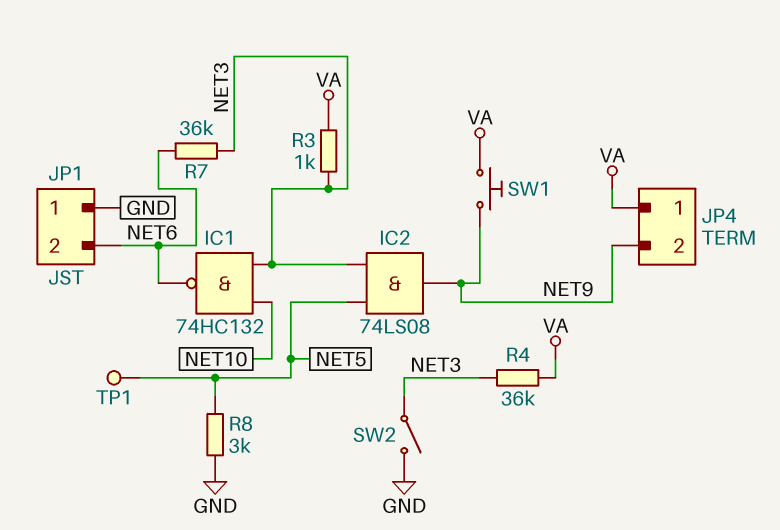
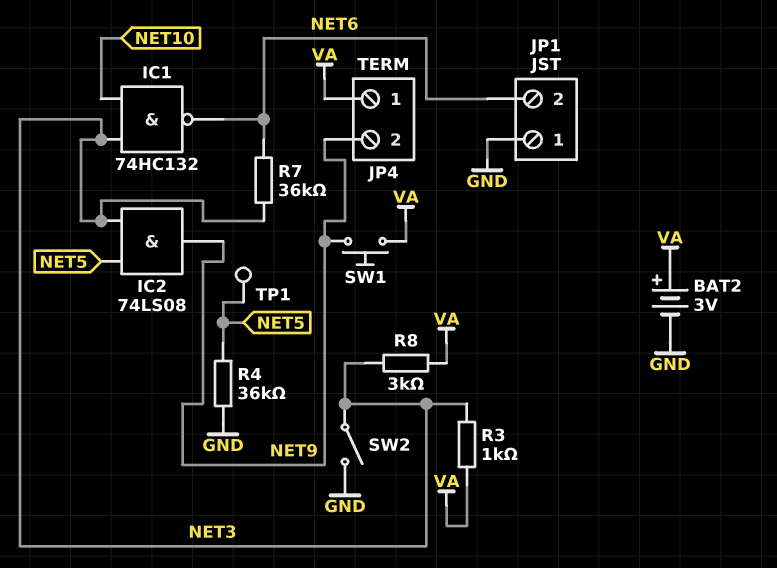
BAT2: none -> 3V (plus VA, minus GND)
R4: 36k (NET3, VA) -> 36k (GND, NET5)
R8: 3k (GND, NET5) -> 3k (NET3, VA)

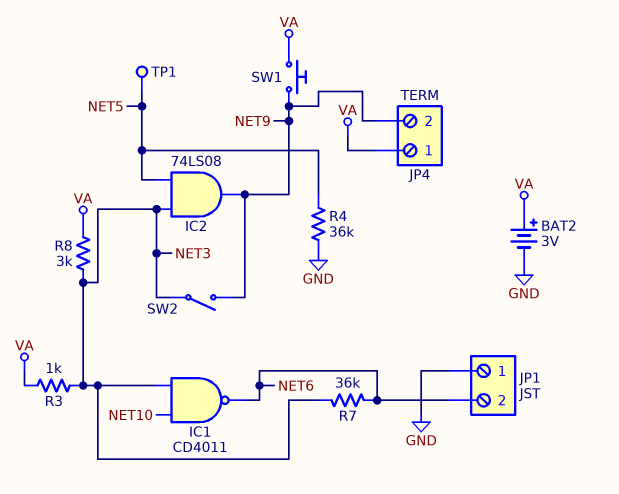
IC1: NAND 74HC132 (in NET3, in NET10, out NET6) -> NAND CD4011 (in NET3, in NET10, out NET6)
SW2: switch (GND, NET3) -> switch (NET3, NET9)

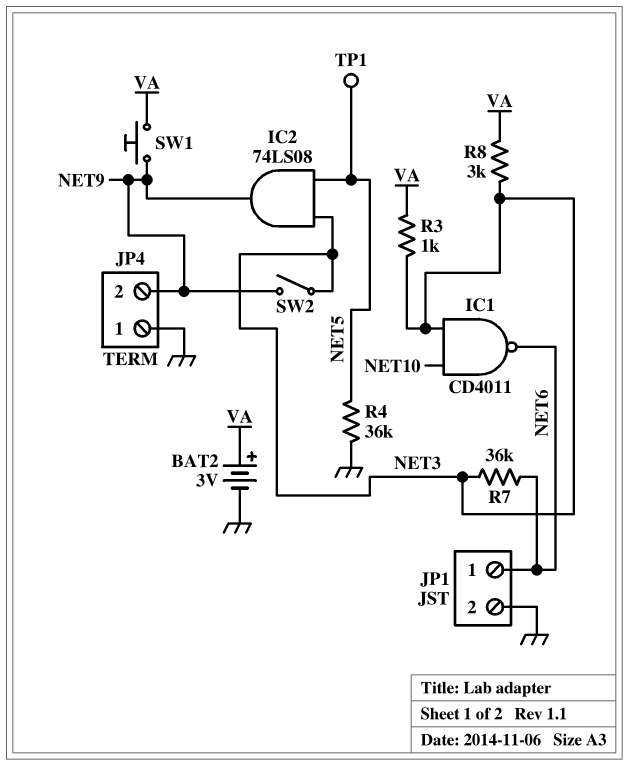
JP1 pin 1: GND -> NET6
JP1 pin 2: NET6 -> GND
JP4 pin 1: VA -> GND

